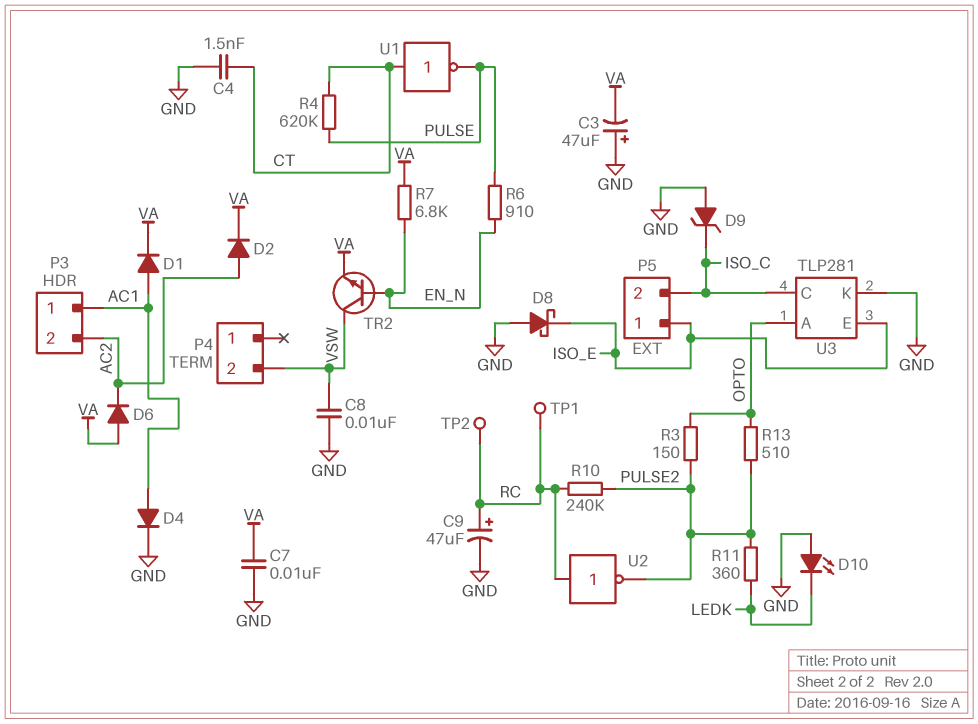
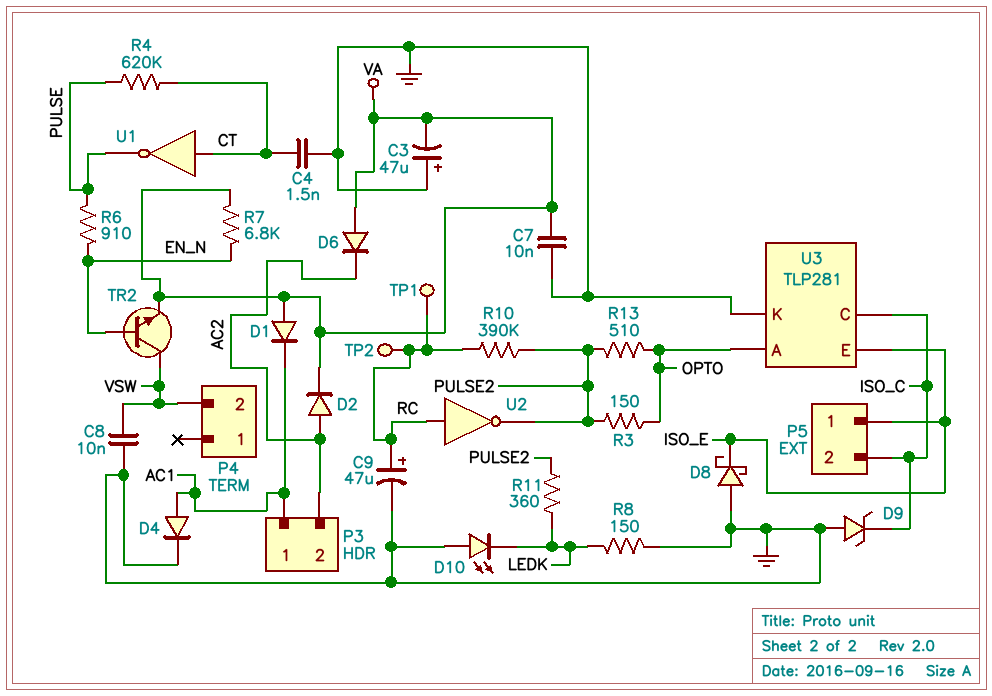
D1: diode (A AC1, K VA) -> diode (A VA, K AC1)
R8: none -> 150 (GND, LEDK)
R10: 240k (PULSE2, RC) -> 390k (PULSE2, RC)

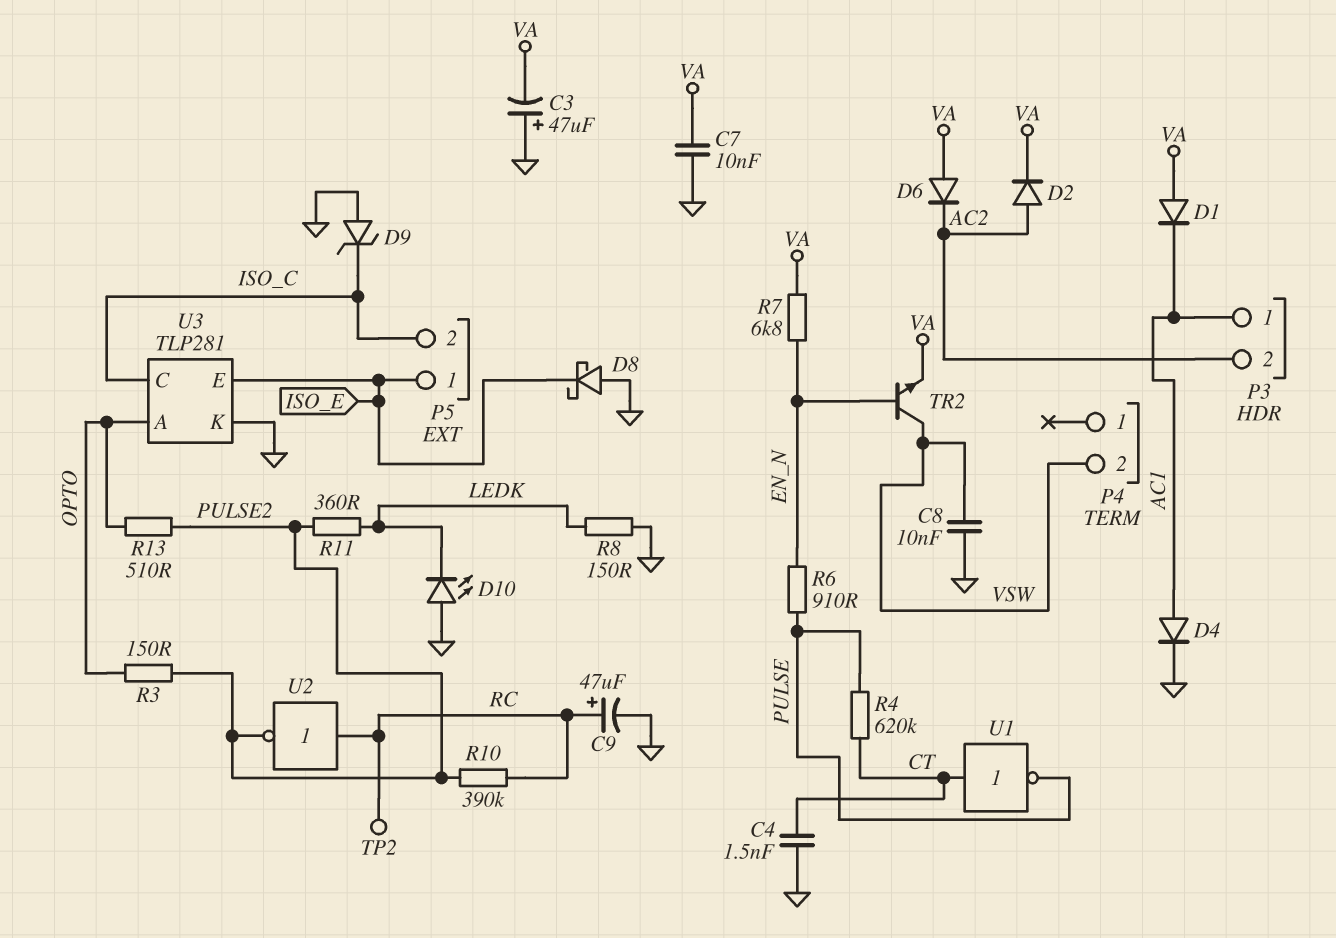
TP1: test point (RC) -> none

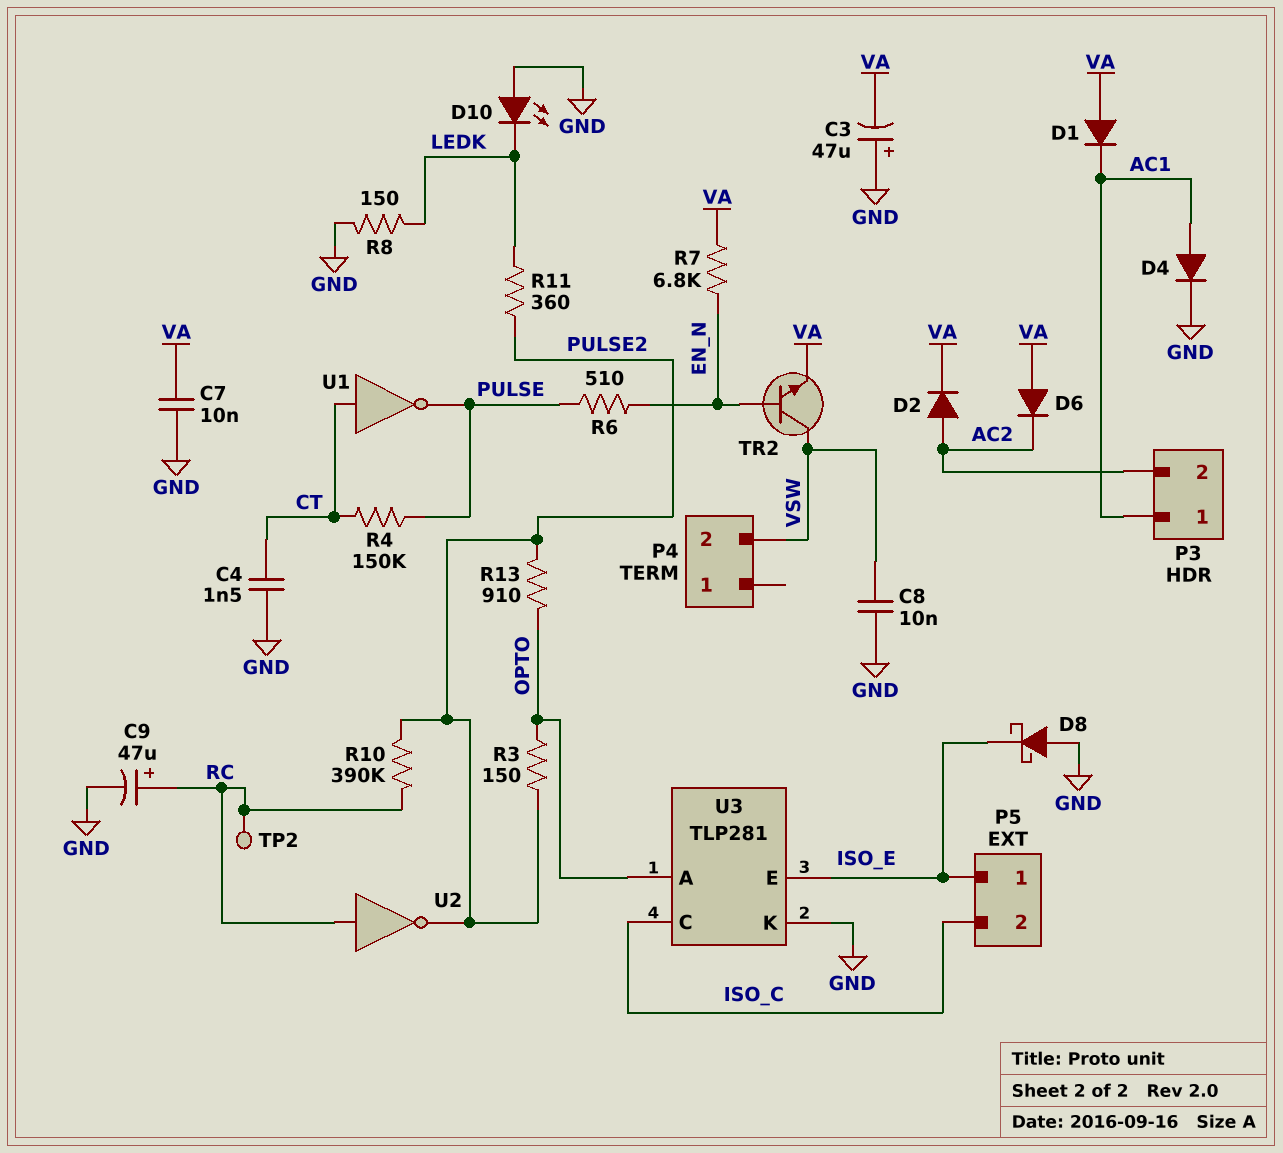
D9: zener (A GND, K ISO_C) -> none
R4: 620k (CT, PULSE) -> 150k (CT, PULSE)
R6: 910 (EN_N, PULSE) -> 510 (EN_N, PULSE)
R13: 510 (OPTO, PULSE2) -> 910 (OPTO, PULSE2)

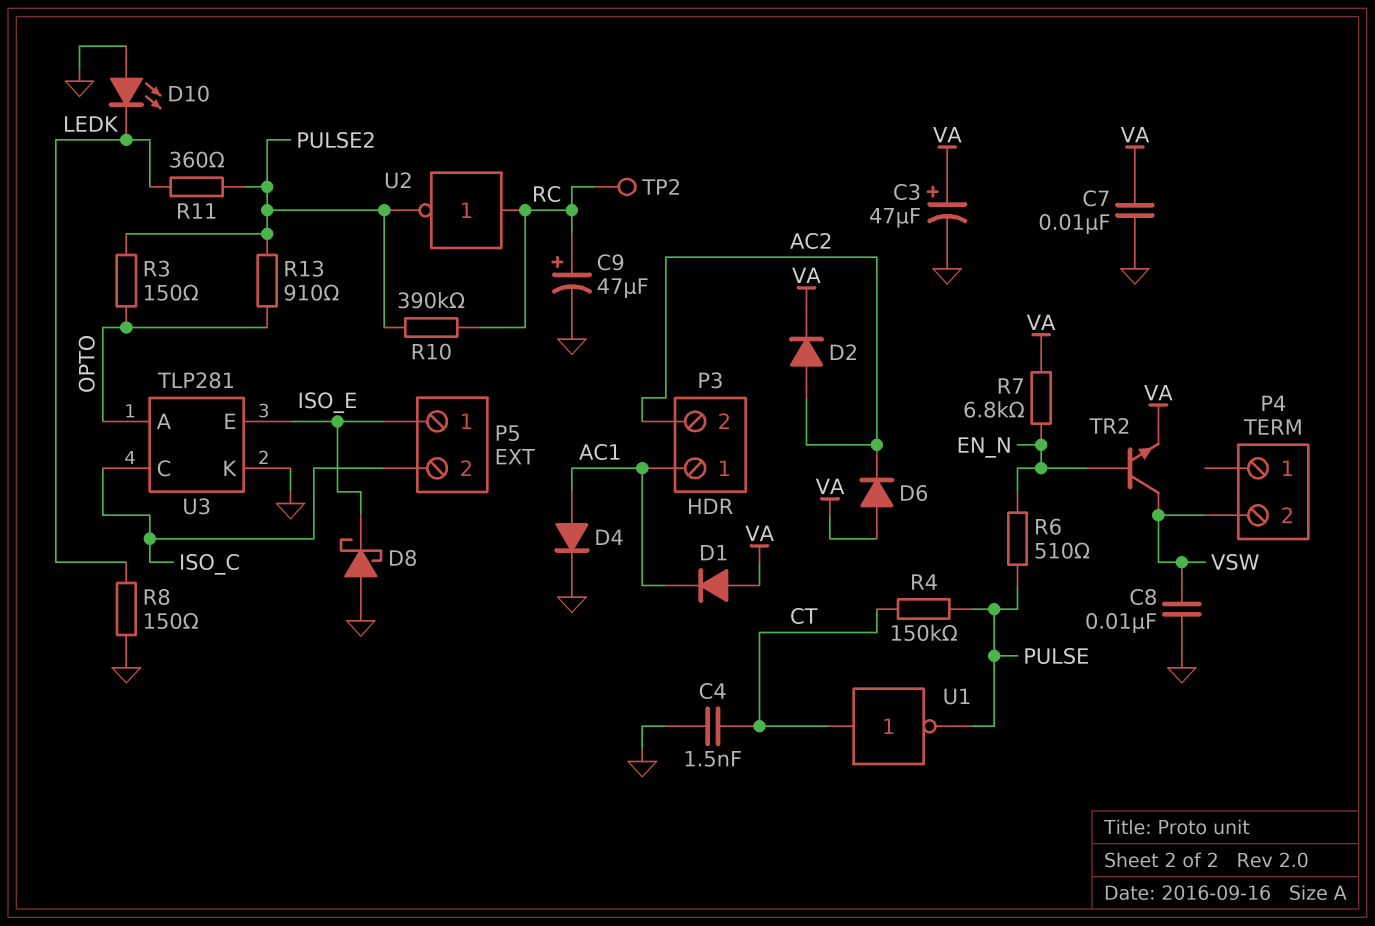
C3: 47uF (plus GND, minus VA) -> 47uF (plus VA, minus GND)

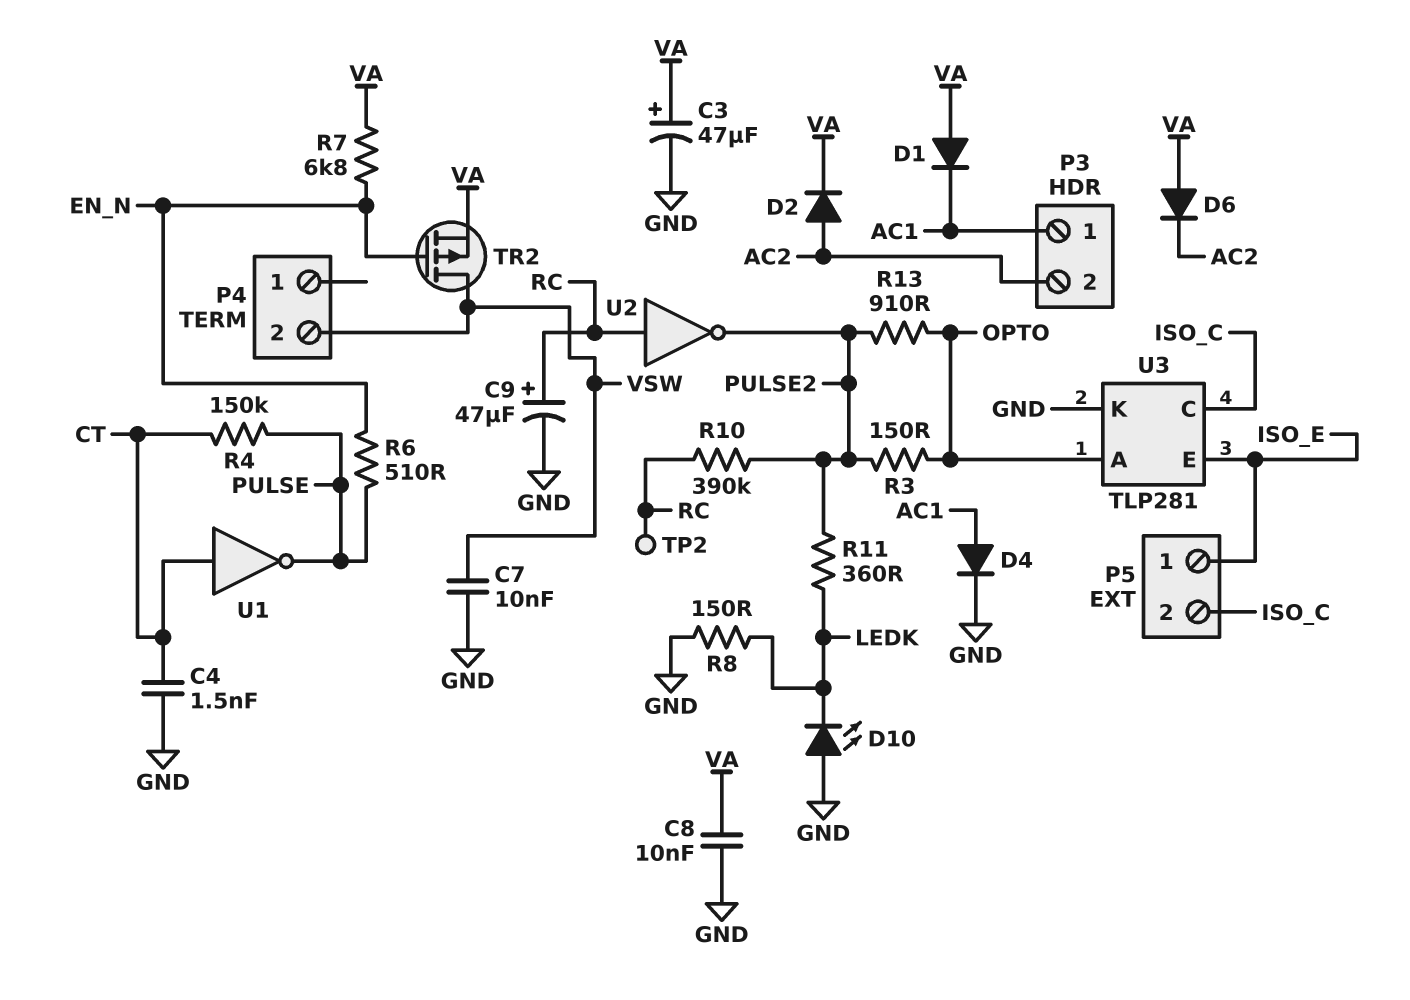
C7: 10nF (GND, VA) -> 10nF (GND, VSW)
C8: 10nF (GND, VSW) -> 10nF (GND, VA)
D8: schottky (A GND, K ISO_E) -> none
TR2: NPN (B EN_N, C VSW, E VA) -> PMOS (G EN_N, D VSW, S VA)

